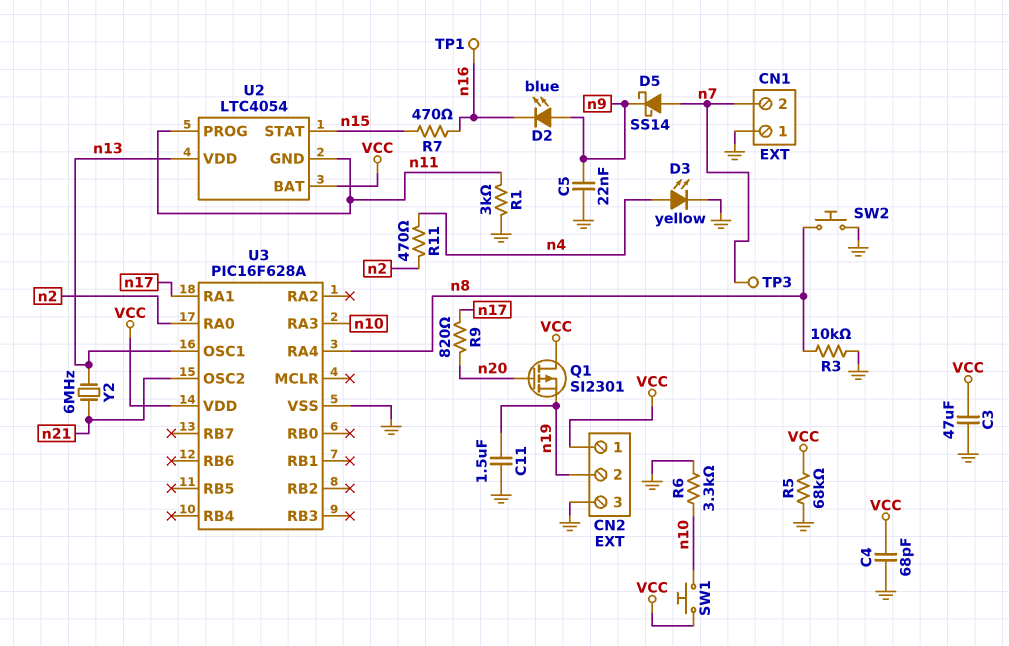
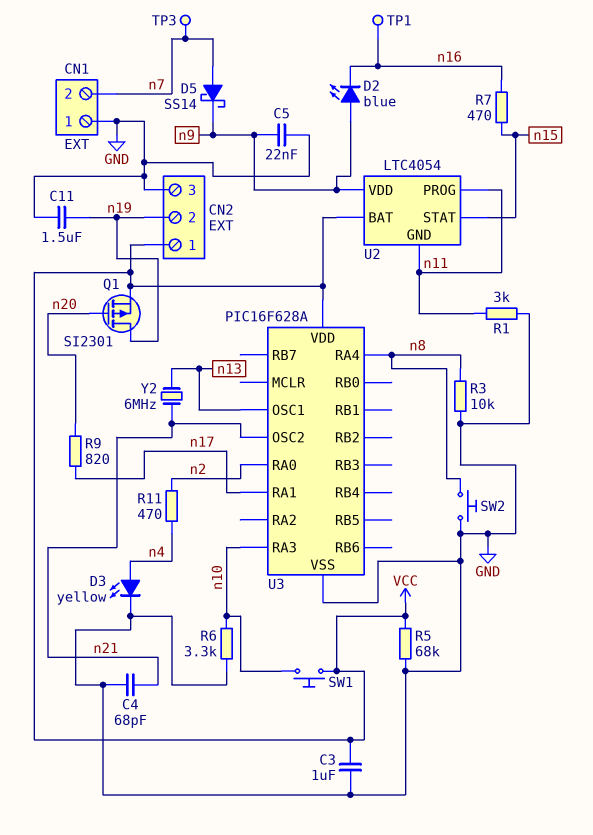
C3: 47uF (GND, VCC) -> 1uF (GND, VCC)
C4: 68pF (GND, VCC) -> 68pF (GND, n21)
Q1: PMOS SI2301 (G n20, D VCC, S n19) -> PMOS SI2301 (G n20, D n19, S VCC)
U2 pin VDD: n13 -> n9

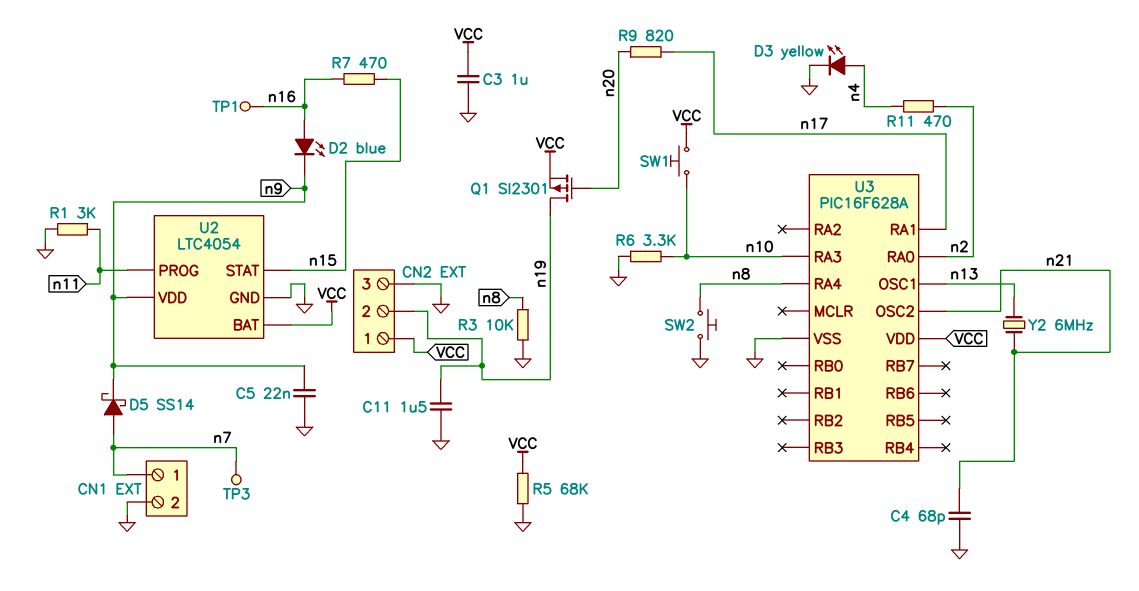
CN1 pin 1: GND -> n7
CN1 pin 2: n7 -> GND
D2: LED blue (A n9, K n16) -> LED blue (A n16, K n9)
U2 pin GND: n11 -> GND

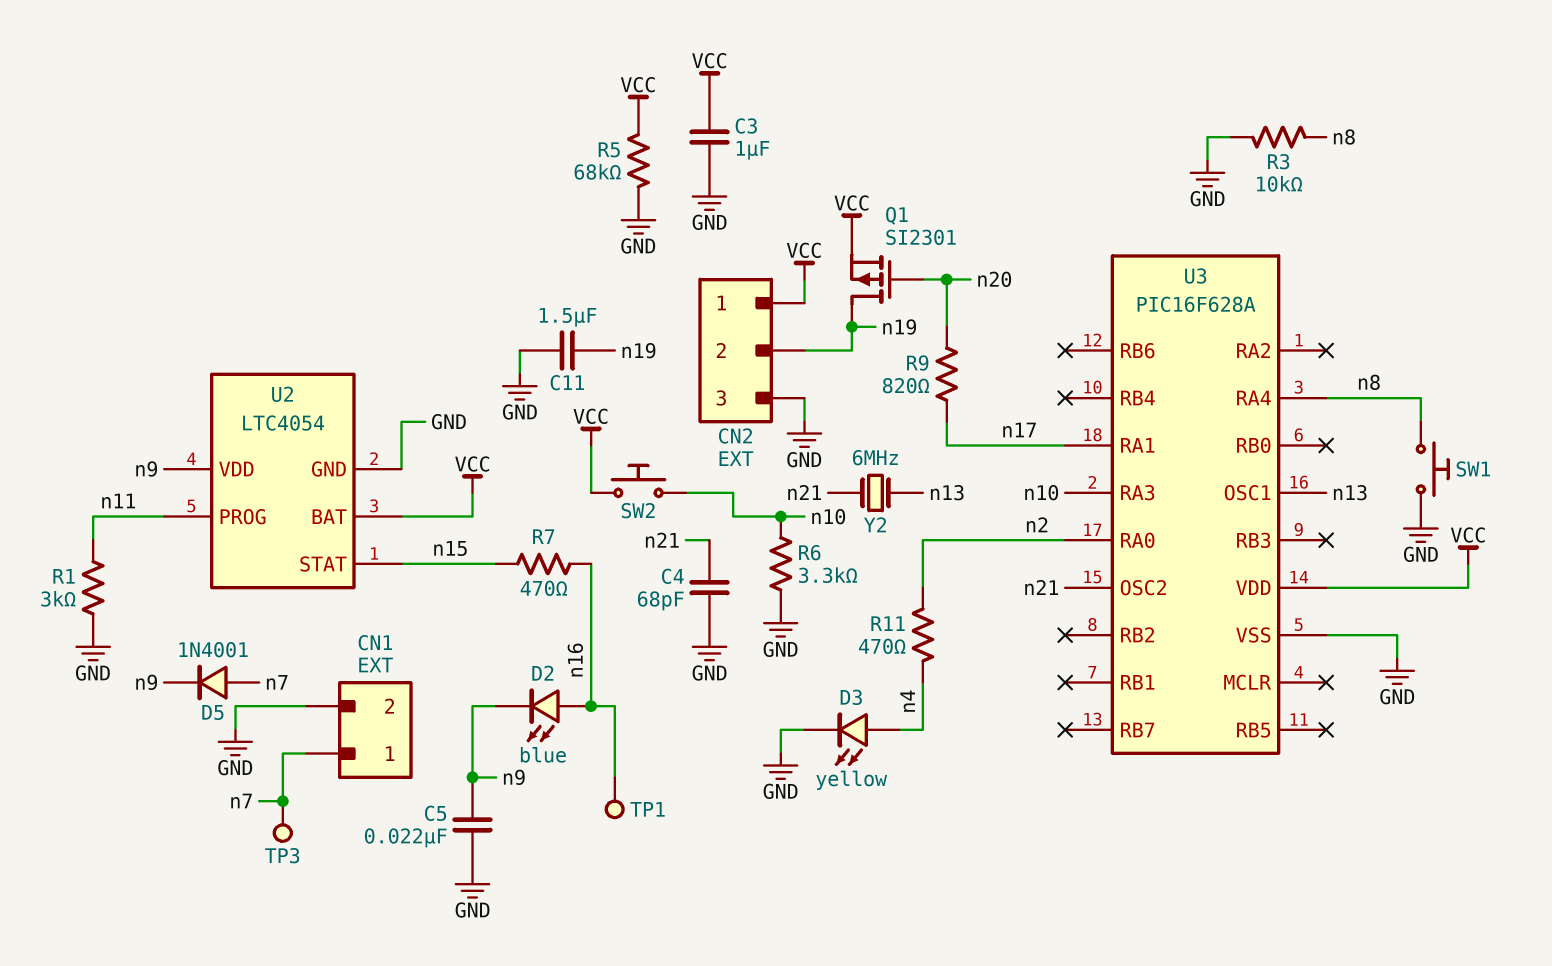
D5: schottky SS14 (A n7, K n9) -> diode 1N4001 (A n7, K n9)
SW1: button (VCC, n10) -> button (GND, n8)
SW2: button (GND, n8) -> button (VCC, n10)

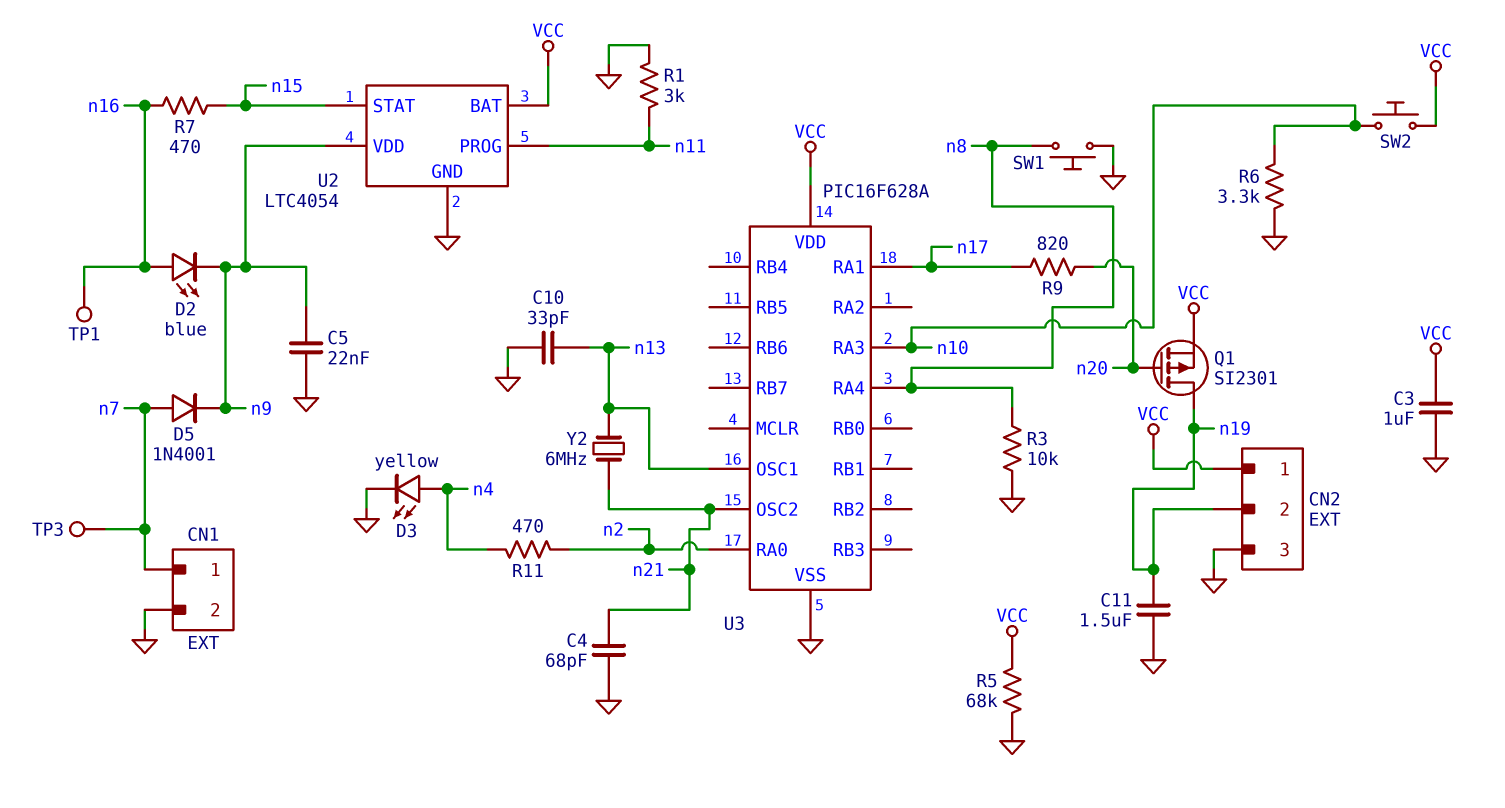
C10: none -> 33pF (GND, n13)

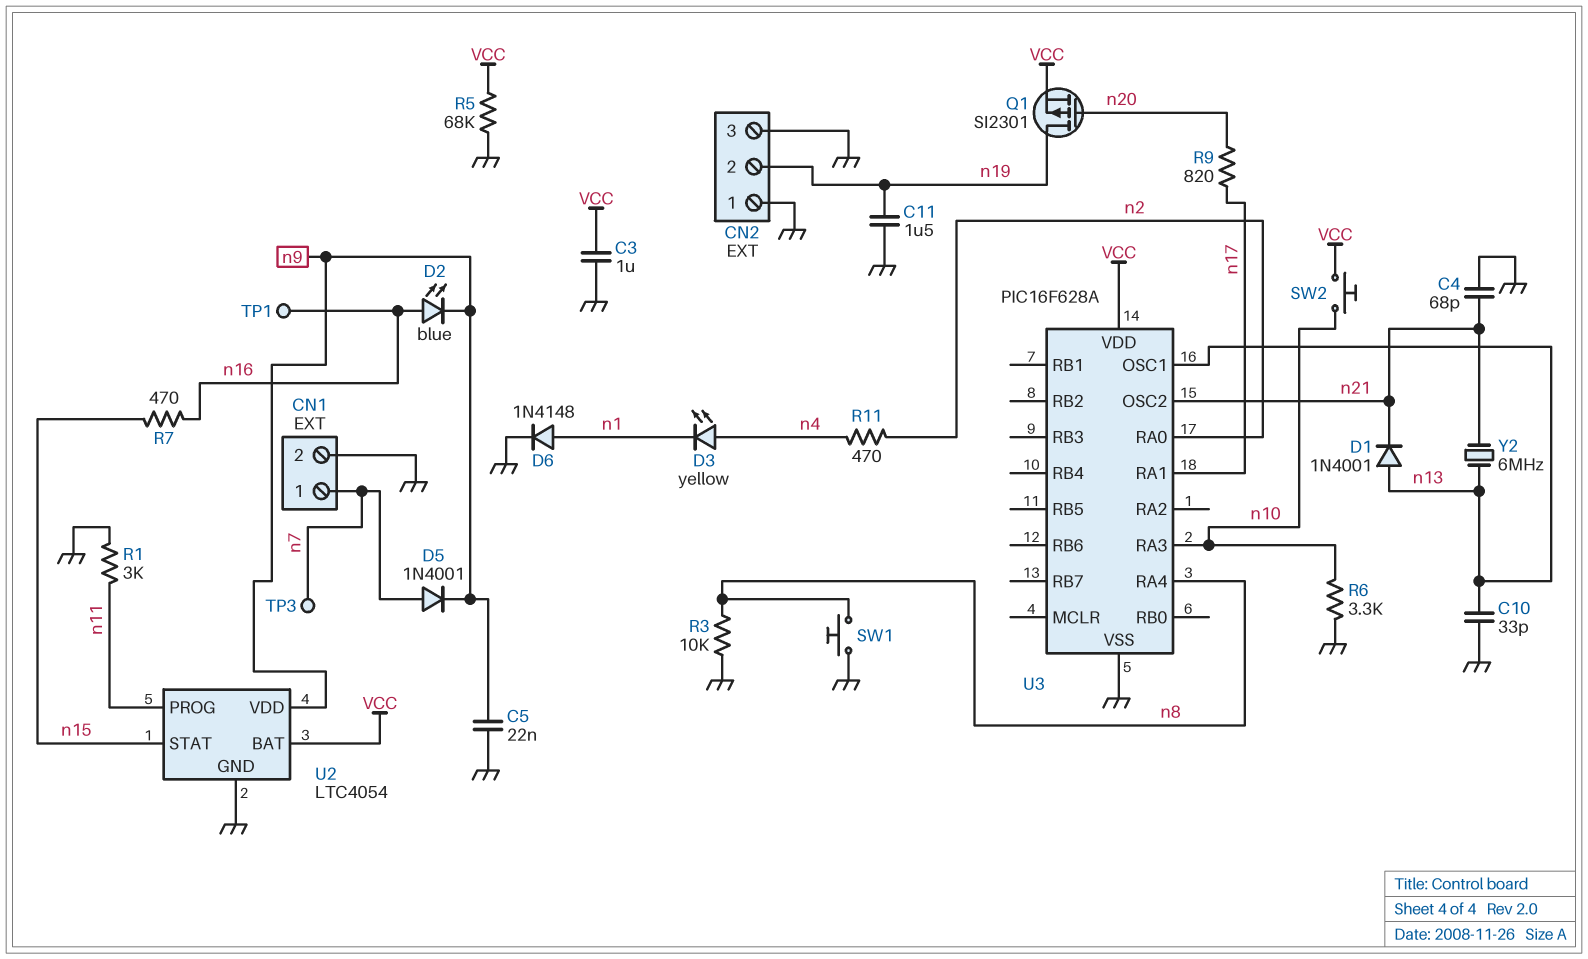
CN2 pin 1: VCC -> GND
D1: none -> diode 1N4001 (A n13, K n21)
D3: LED yellow (A n4, K GND) -> LED yellow (A n4, K n1)
D6: none -> diode 1N4148 (A n1, K GND)

